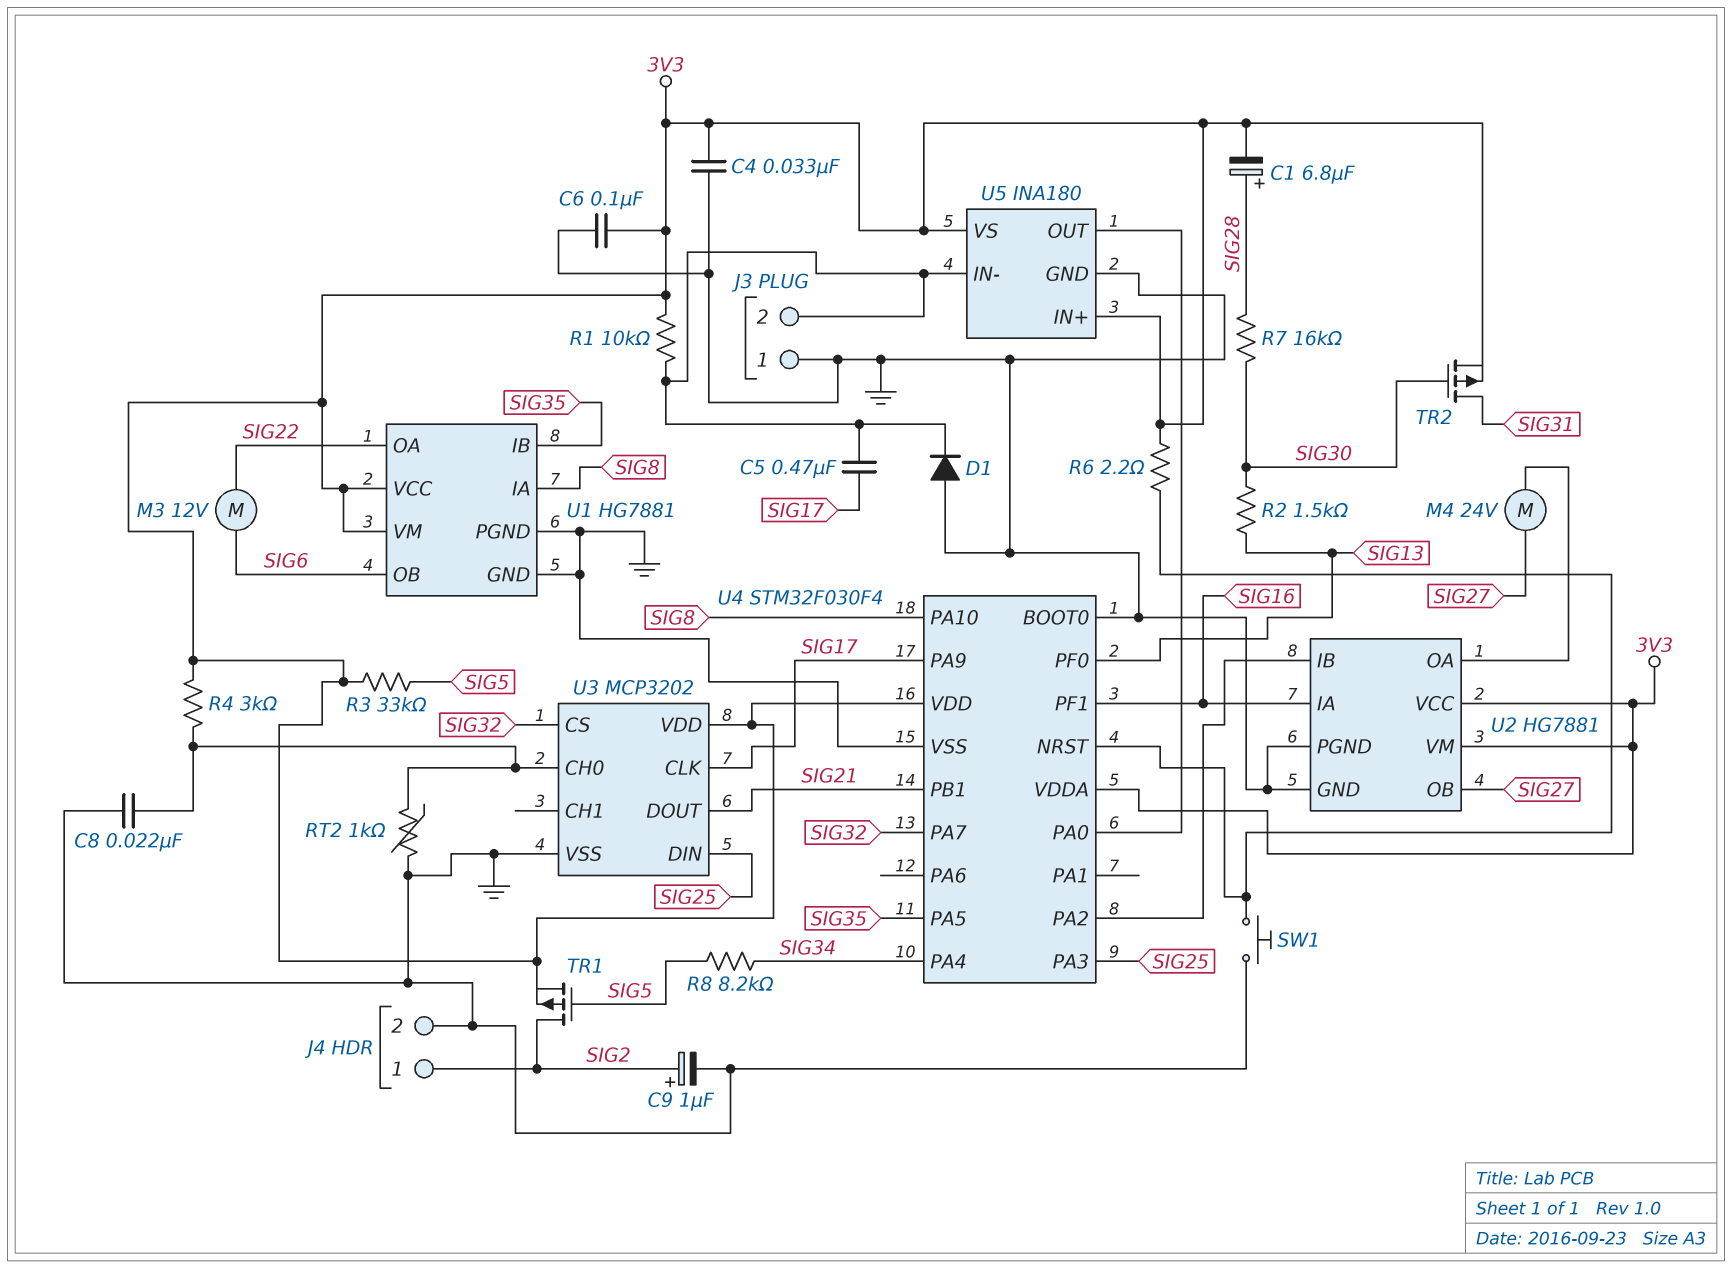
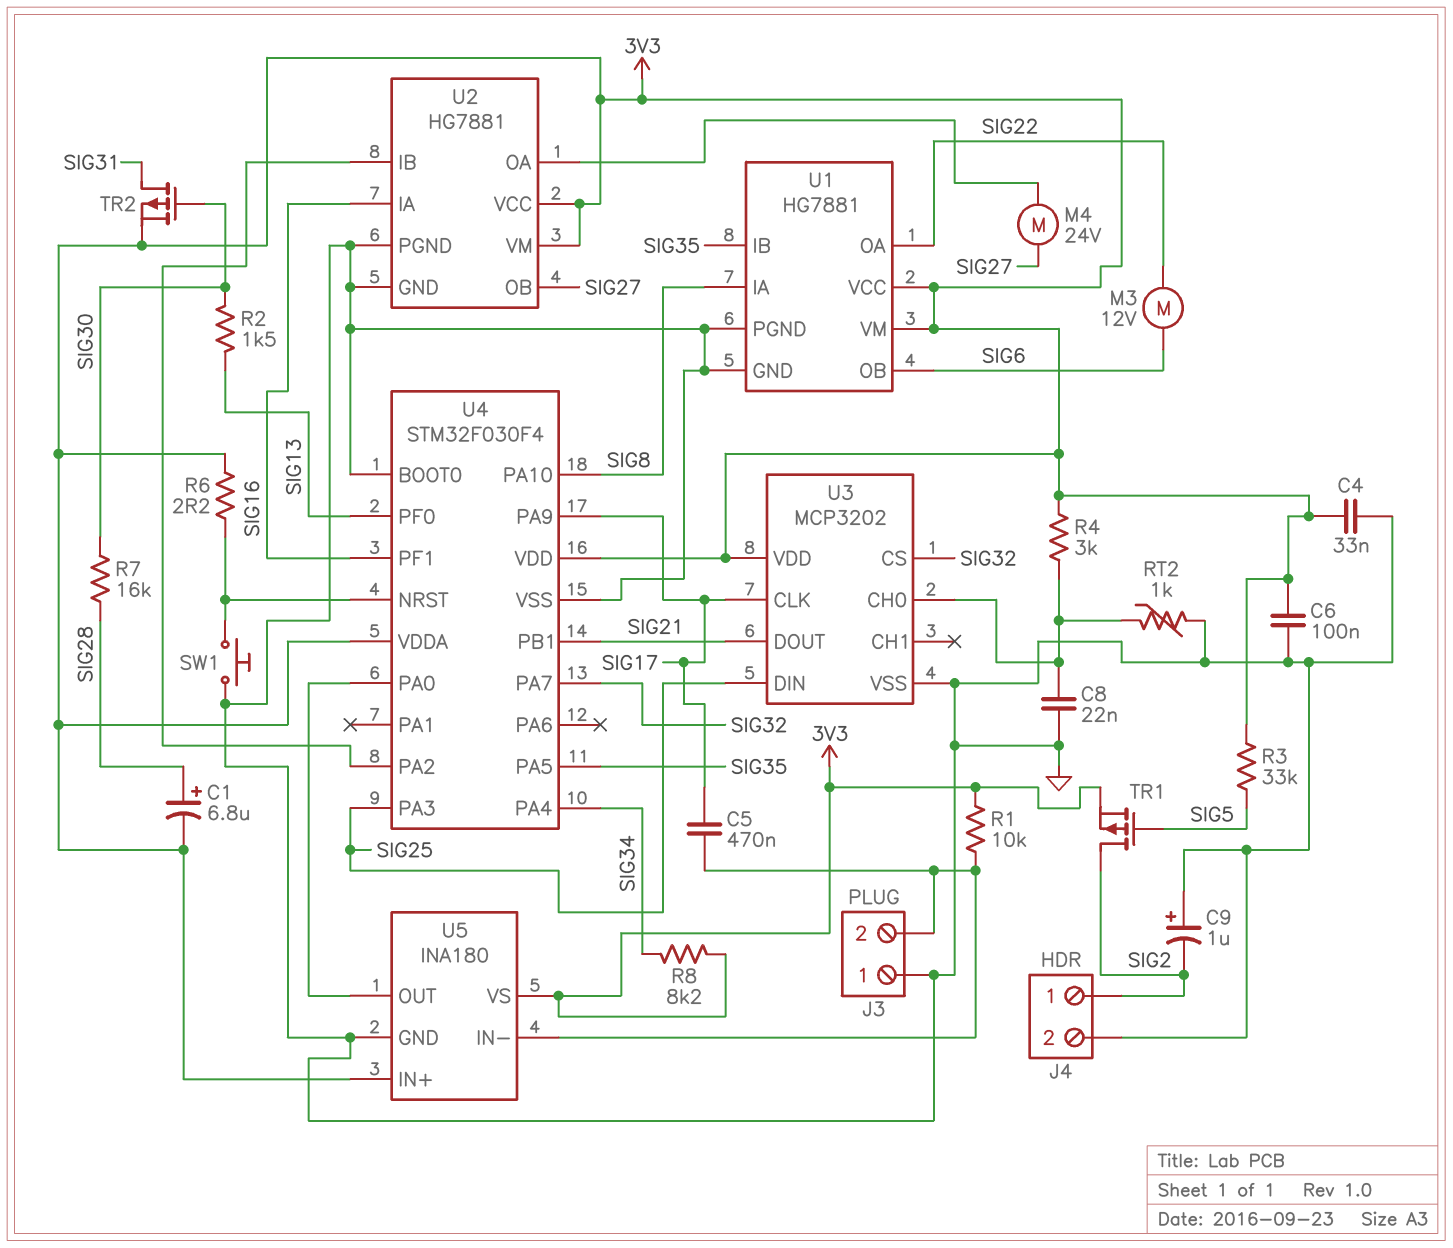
C9: 1uF (plus SIG2, minus GND) -> 1uF (plus GND, minus SIG2)
D1: diode (A GND, K J3/2) -> none
R8: 8.2k (SIG5, SIG34) -> 8.2k (3V3, SIG34)

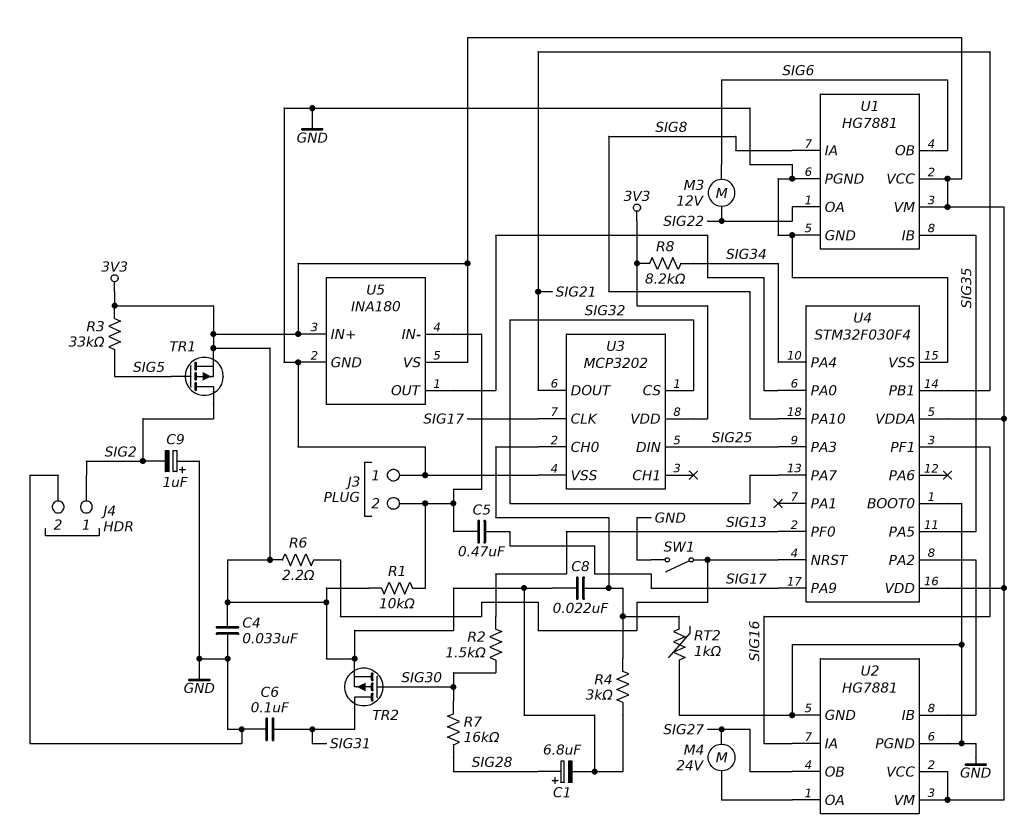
C6: 100nF (3V3, GND) -> 100nF (GND, SIG31)
C8: 22nF (GND, U3/CH0) -> 22nF (3V3, U3/CH0)
SW1: button (GND, U4/NRST) -> switch (GND, U4/NRST)

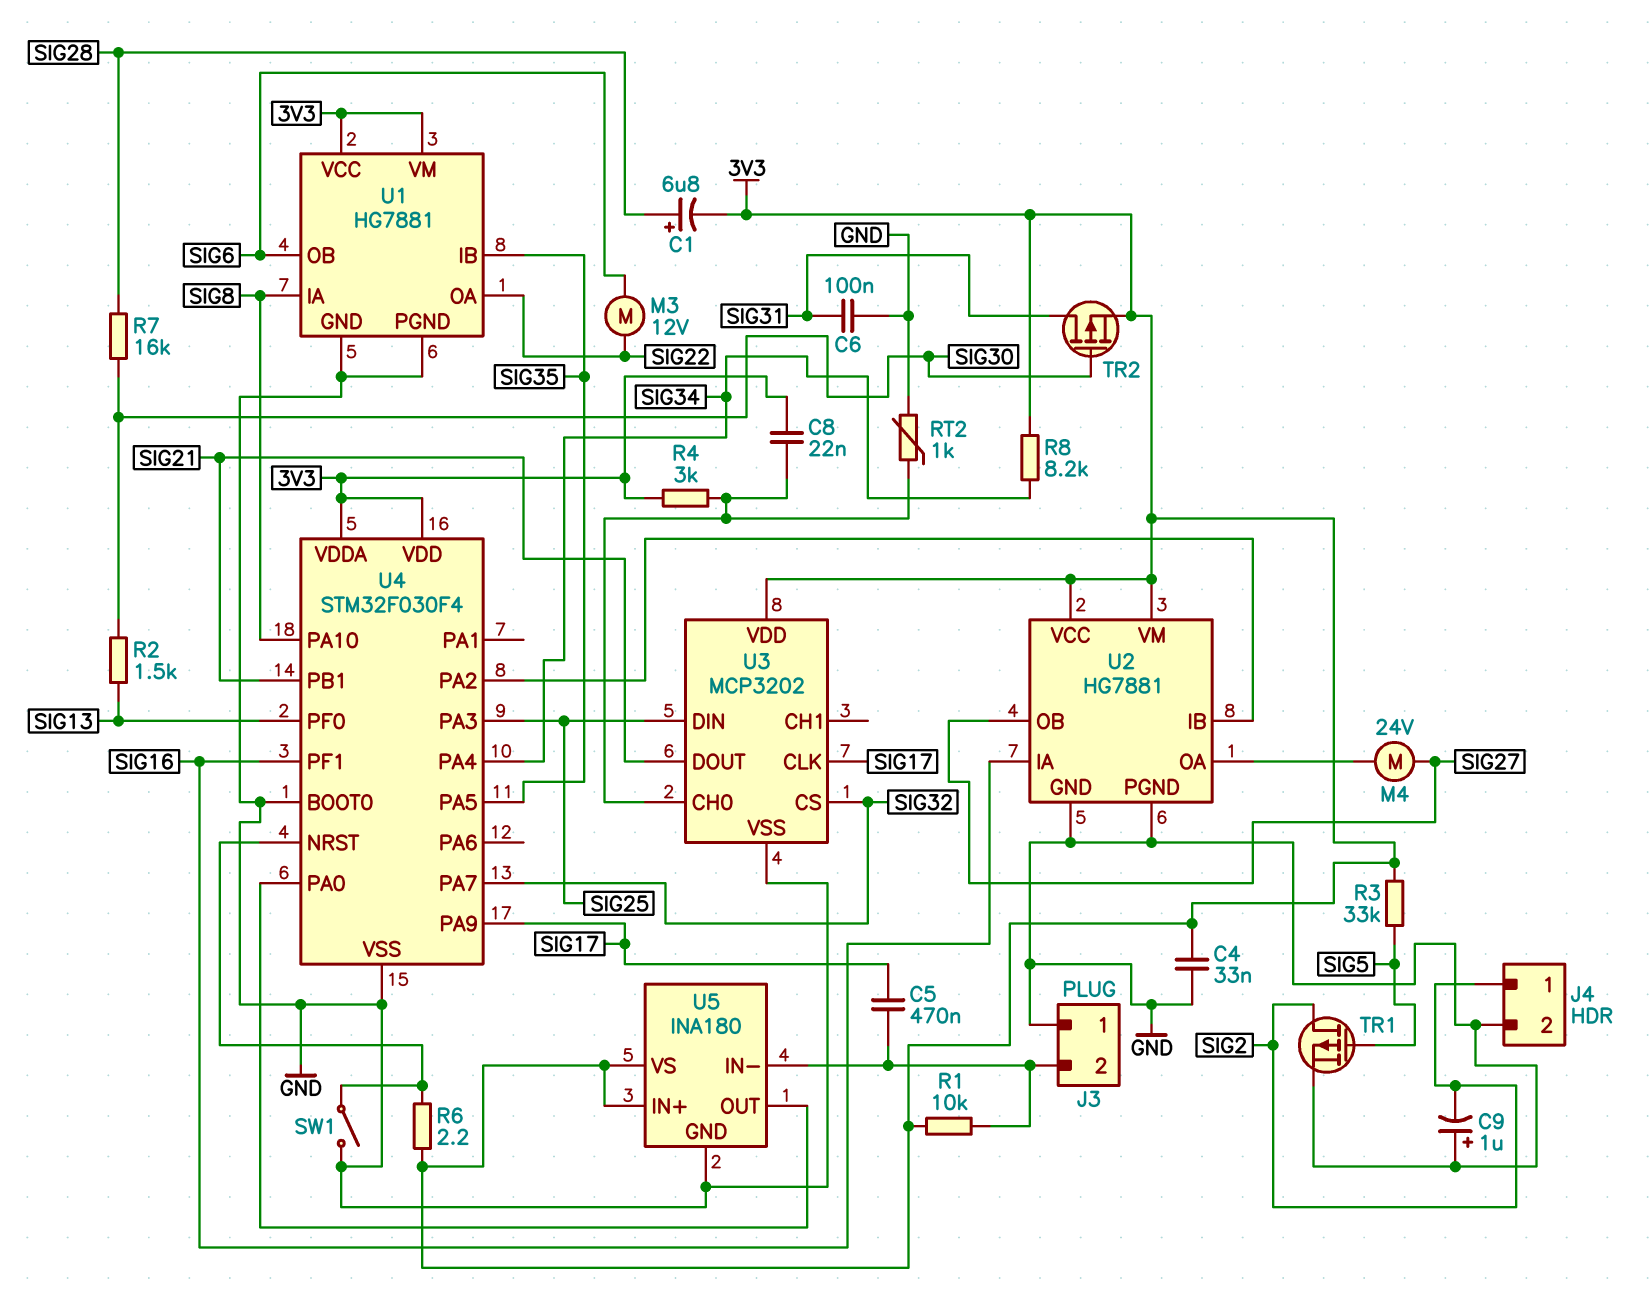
TR1: PMOS (G SIG5, D SIG2, S 3V3) -> PMOS (G SIG5, D SIG2, S GND)

